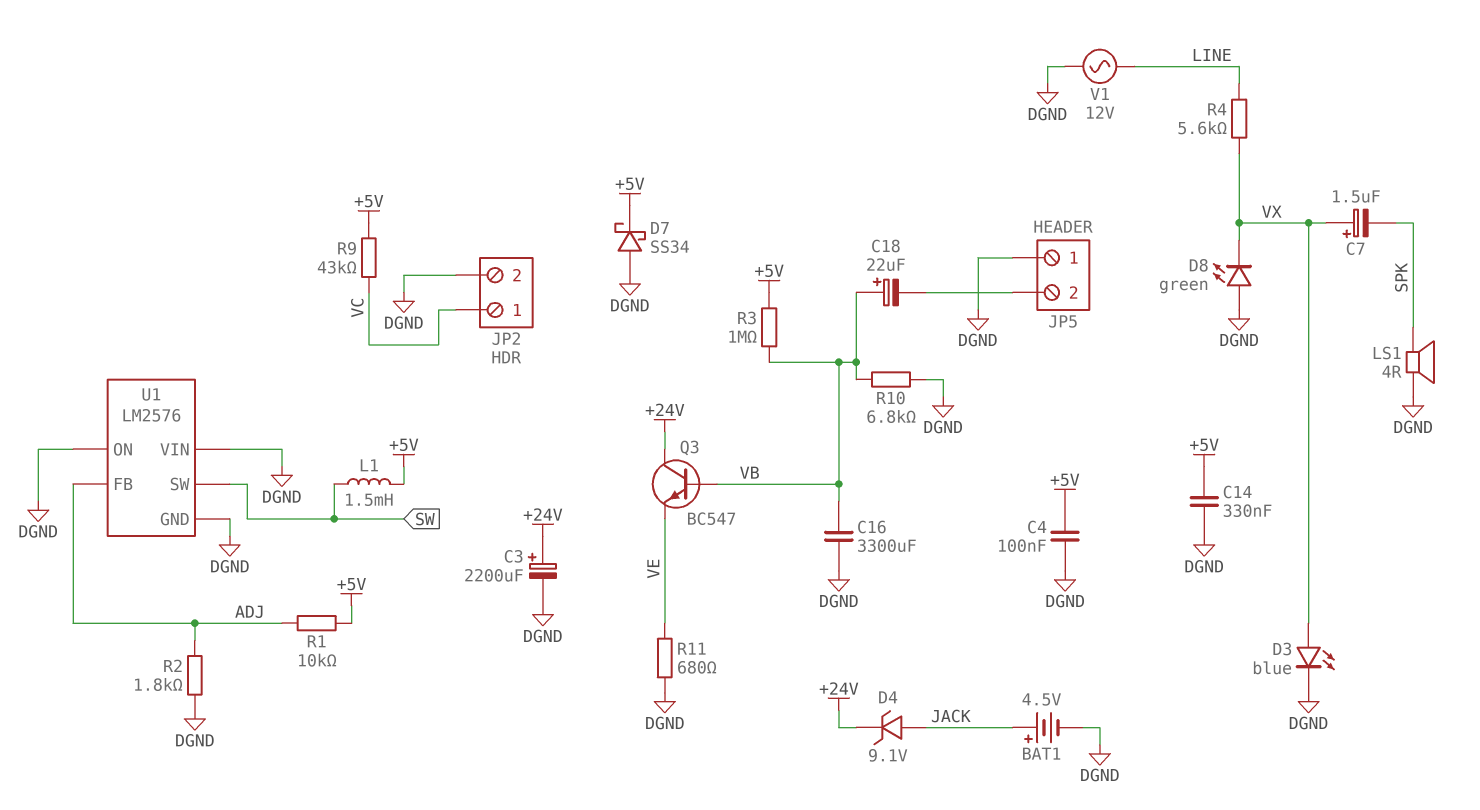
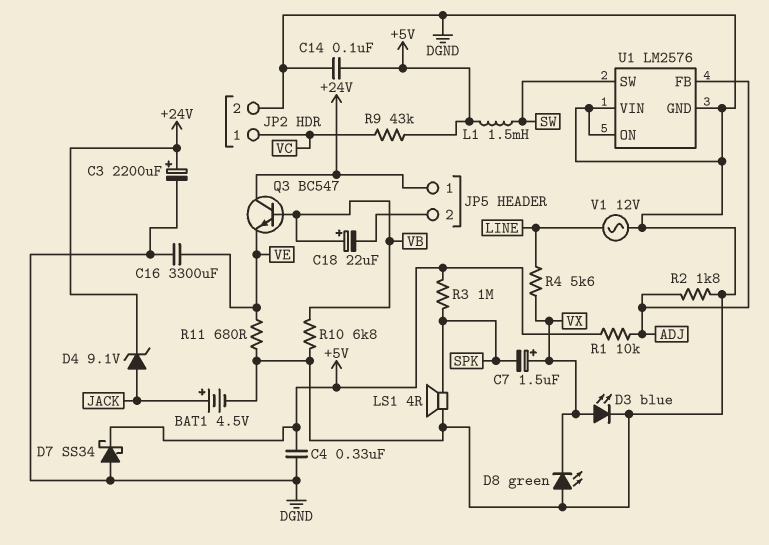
C4: 100nF (+5V, DGND) -> 330nF (+5V, DGND)
C14: 330nF (+5V, DGND) -> 100nF (+5V, DGND)
C16: 3300uF (DGND, VB) -> 3300uF (DGND, VE)
JP5 pin 1: DGND -> +24V
R3: 1M (+5V, VB) -> 1M (+5V, SPK)

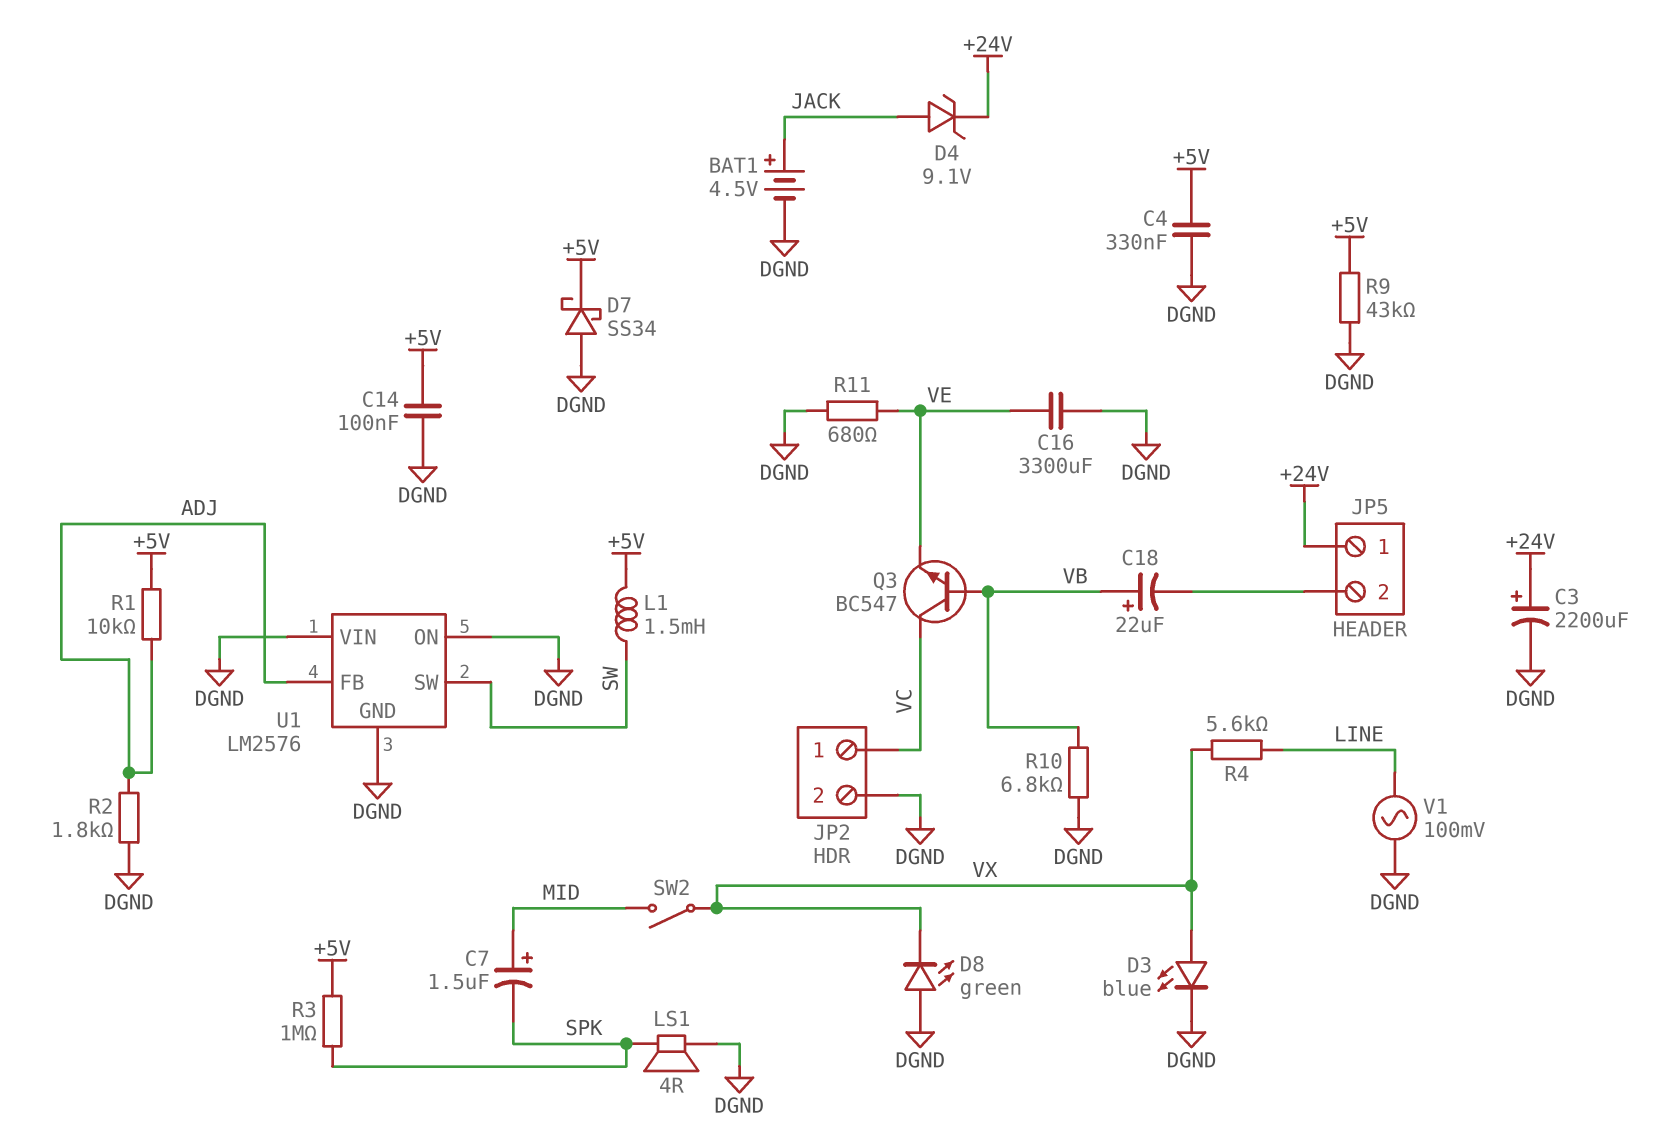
C7: 1.5uF (plus VX, minus SPK) -> 1.5uF (plus MID, minus SPK)
Q3: NPN BC547 (B VB, C +24V, E VE) -> NPN BC547 (B VB, C VC, E VE)
R9: 43k (+5V, VC) -> 43k (+5V, DGND)
SW2: none -> switch (MID, VX)
V1: AC 12V (DGND, LINE) -> AC 100mV (DGND, LINE)

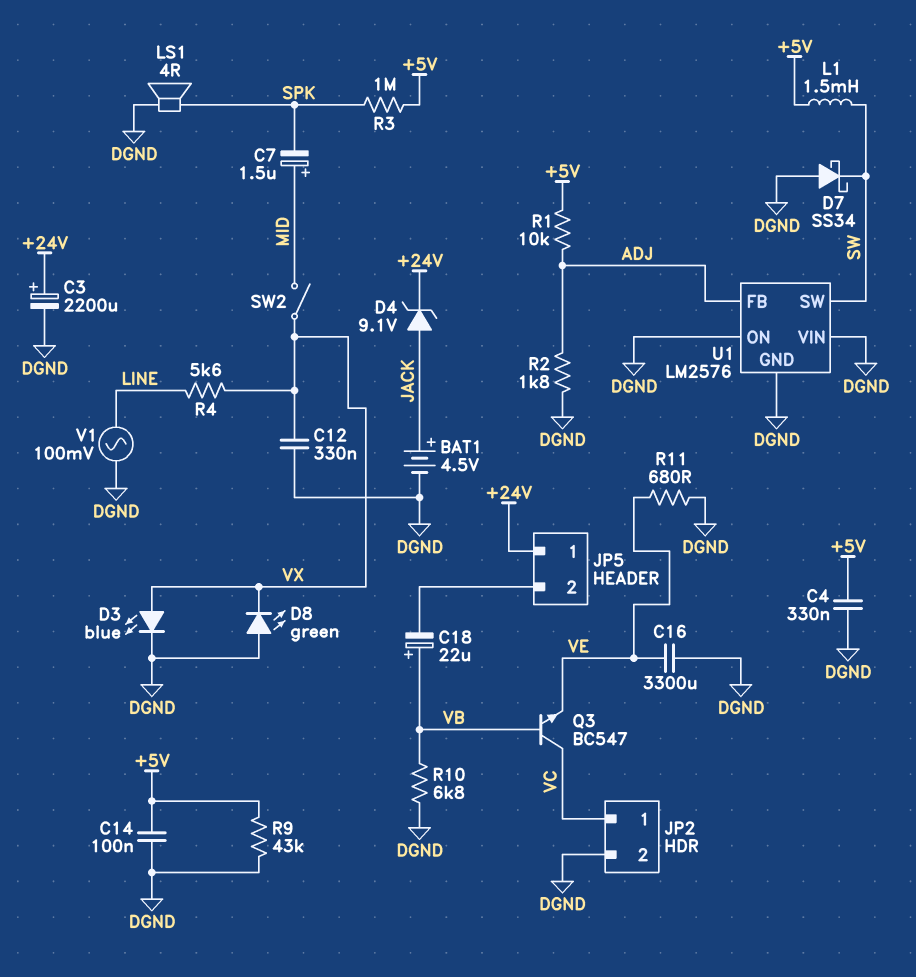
C12: none -> 330nF (DGND, VX)
D7: schottky SS34 (A DGND, K +5V) -> schottky SS34 (A DGND, K SW)

